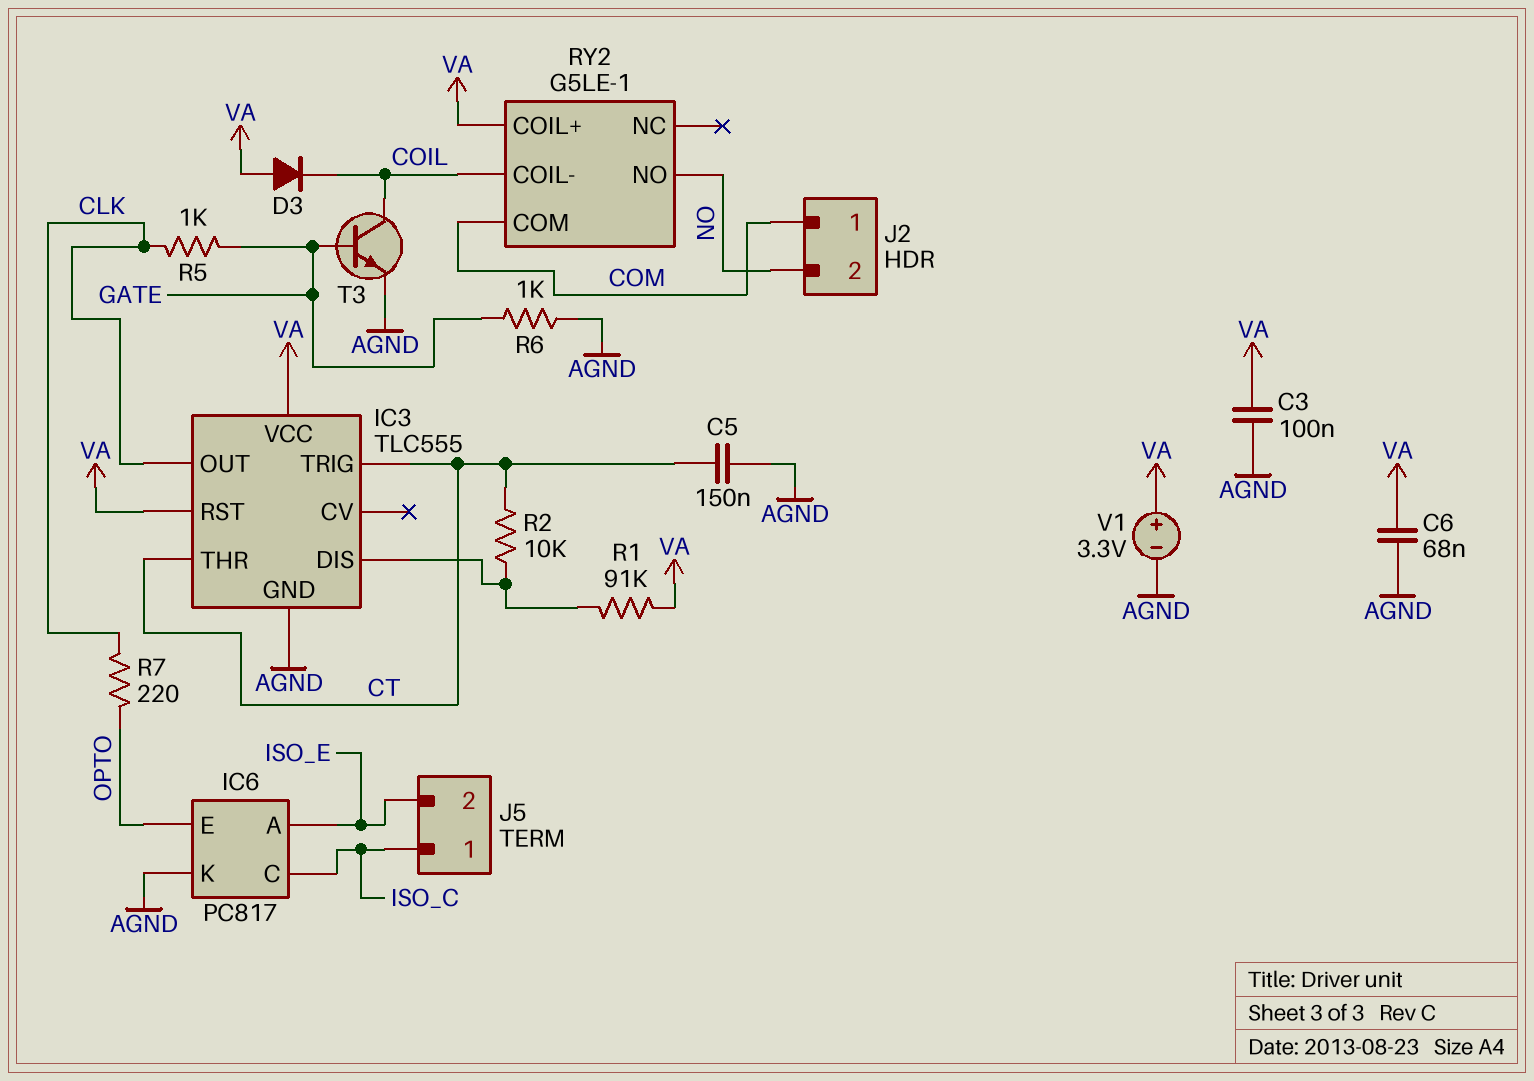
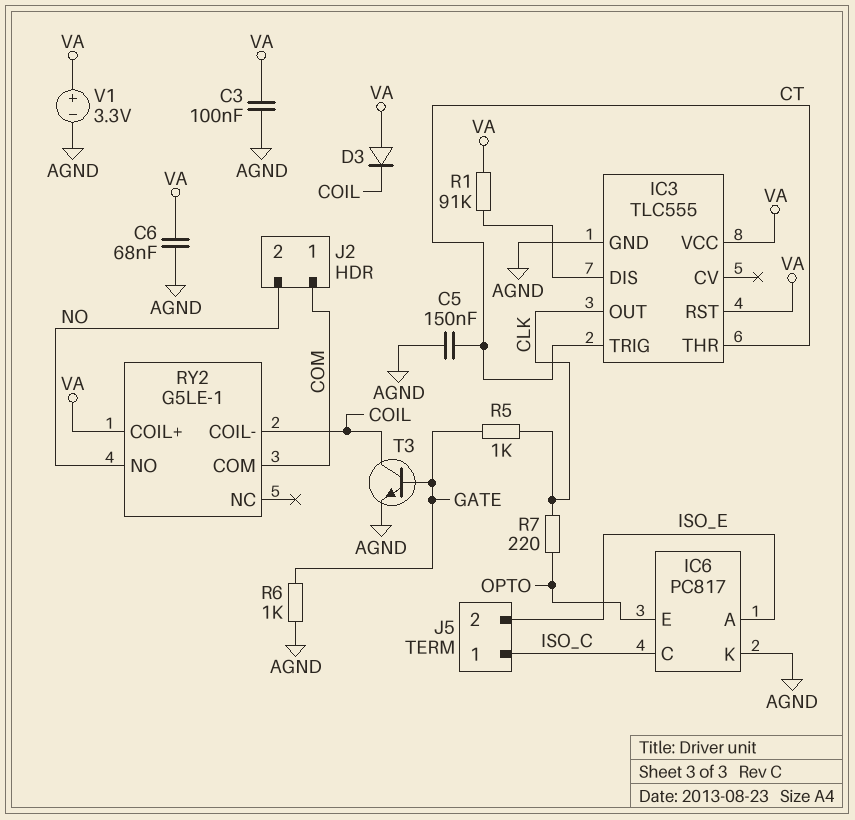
R2: 10k (CT, IC3/DIS) -> none

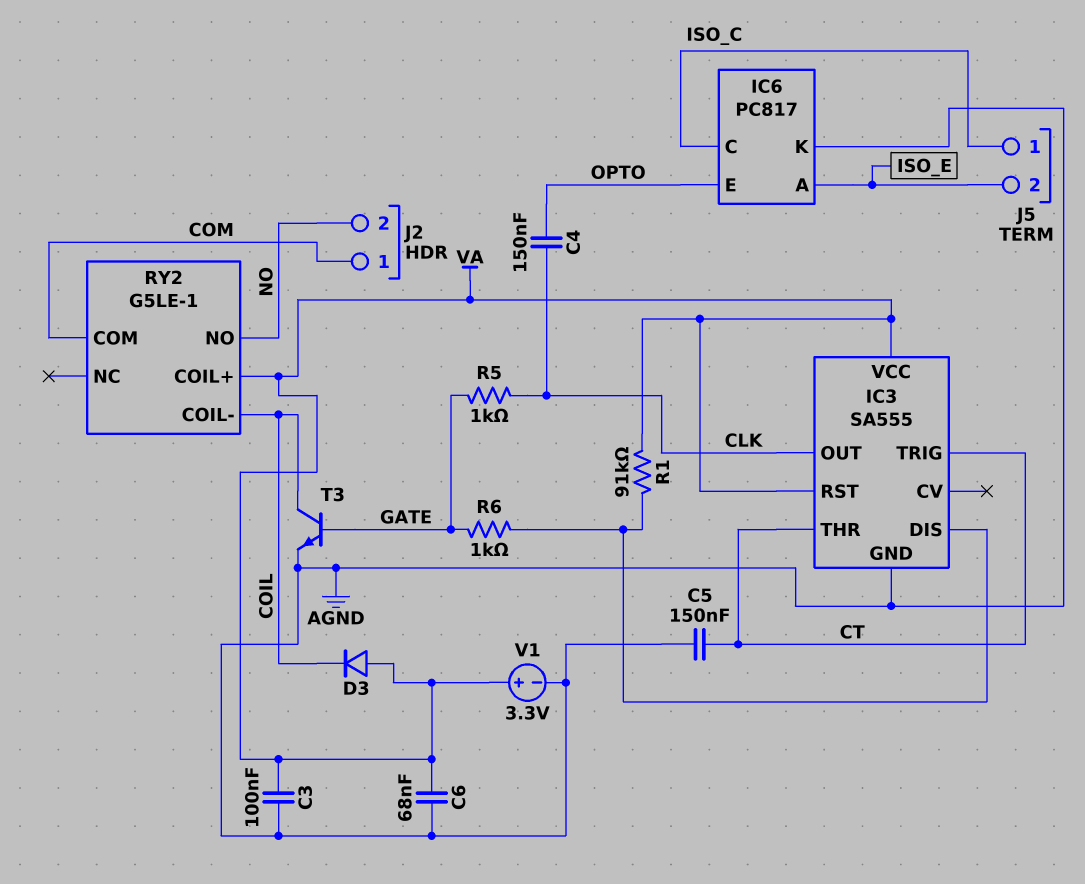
C4: none -> 150nF (CLK, OPTO)
IC3: TLC555 -> SA555
R6: 1k (AGND, GATE) -> 1k (GATE, IC3/DIS)
R7: 220 (CLK, OPTO) -> none

